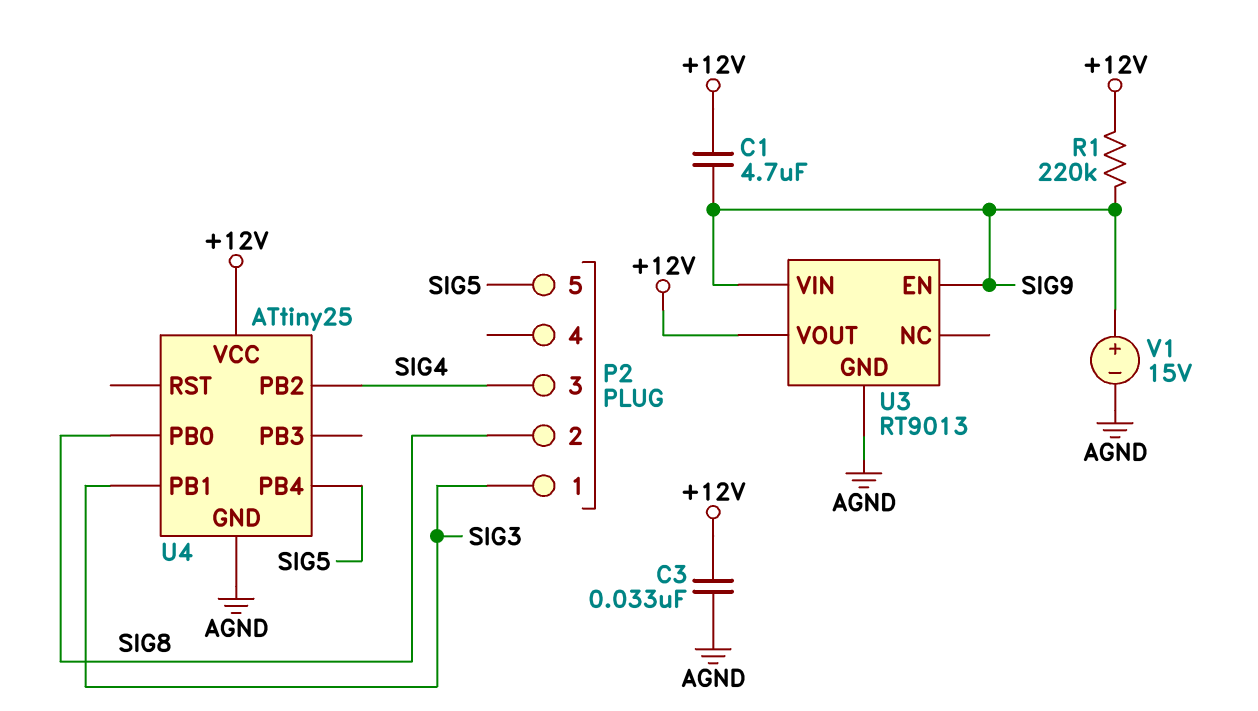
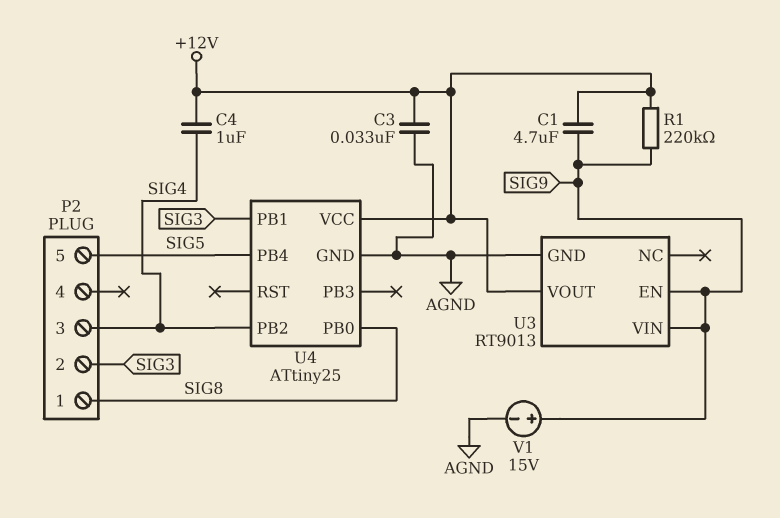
C4: none -> 1uF (+12V, SIG4)
P2 pin 1: SIG3 -> SIG8
P2 pin 2: SIG8 -> SIG3

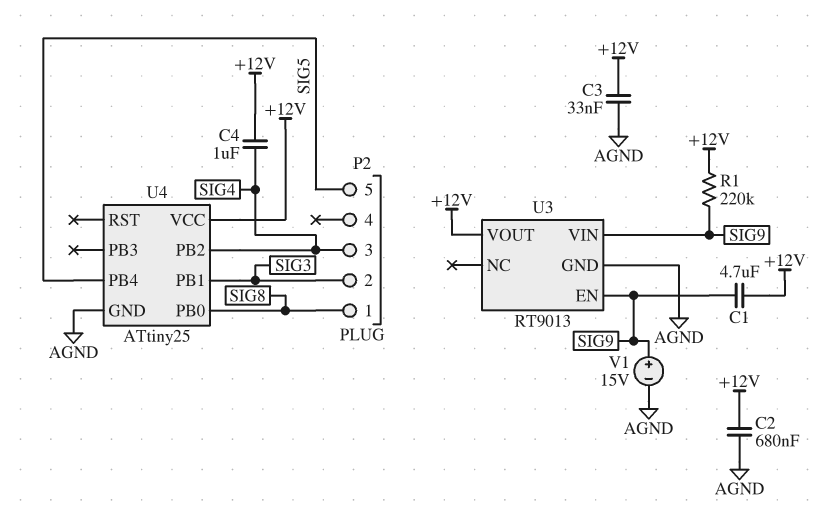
C2: none -> 680nF (+12V, AGND)

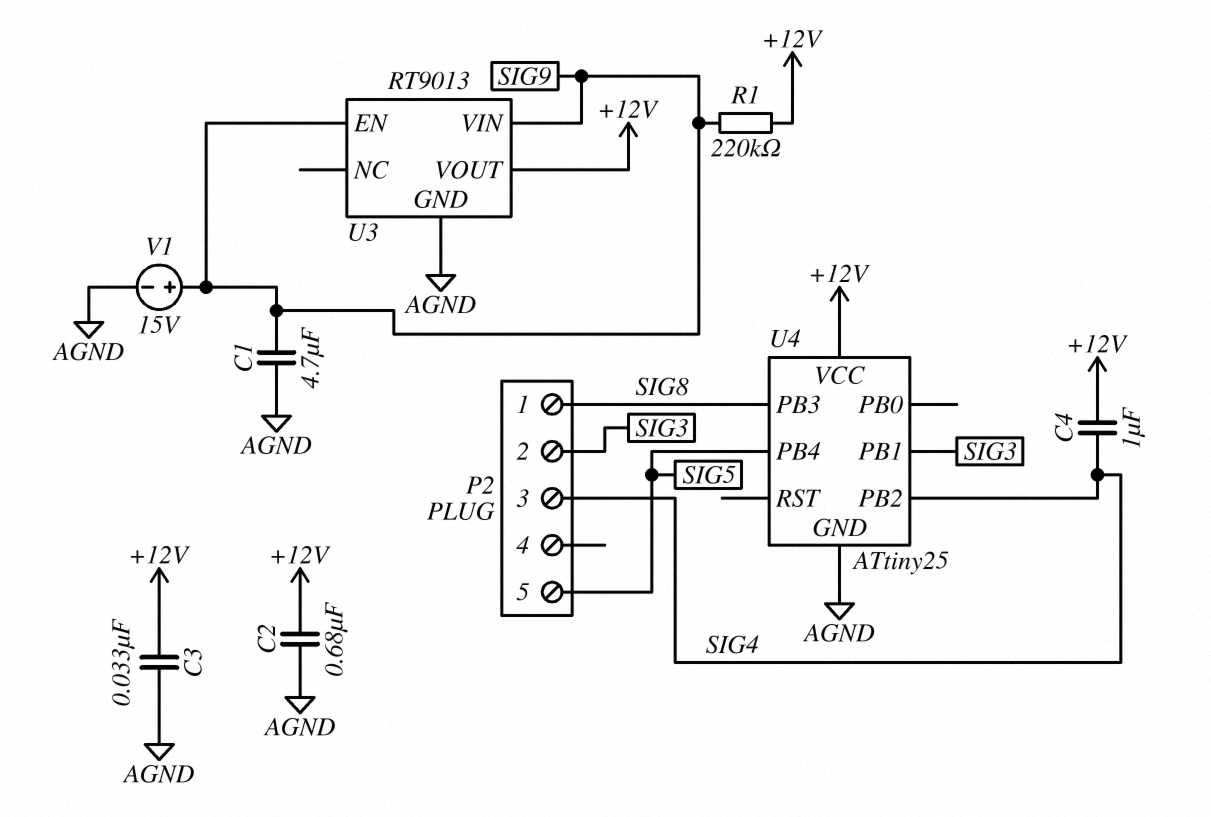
C1: 4.7uF (+12V, SIG9) -> 4.7uF (AGND, SIG9)
U4 pin PB0: SIG8 -> none
U4 pin PB3: none -> SIG8

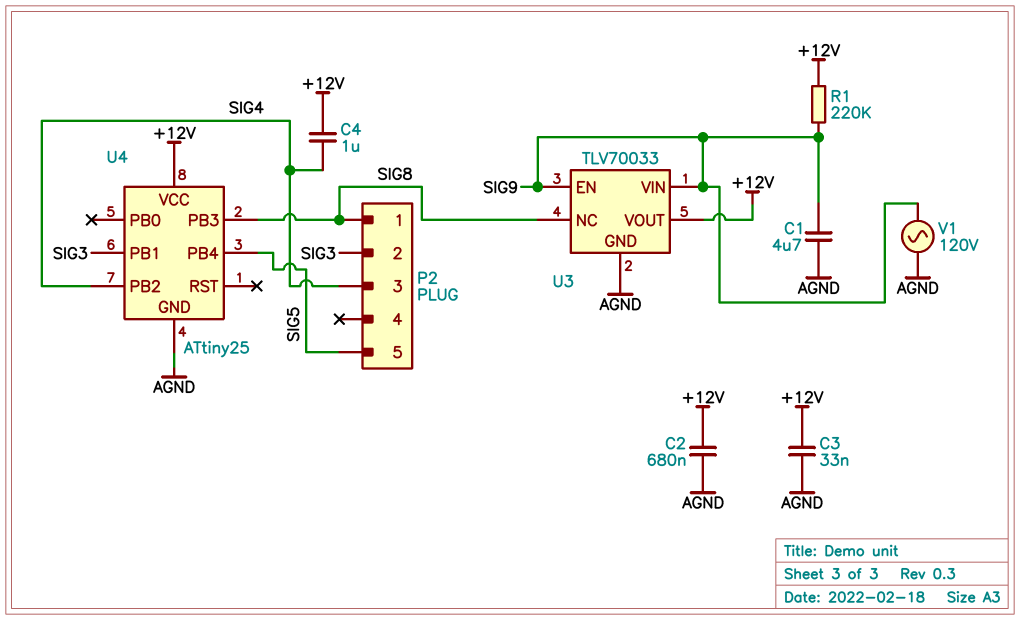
U3: RT9013 -> TLV70033
U3 pin NC: none -> SIG8
V1: 15V (plus SIG9, minus AGND) -> AC 120V (AGND, SIG9)

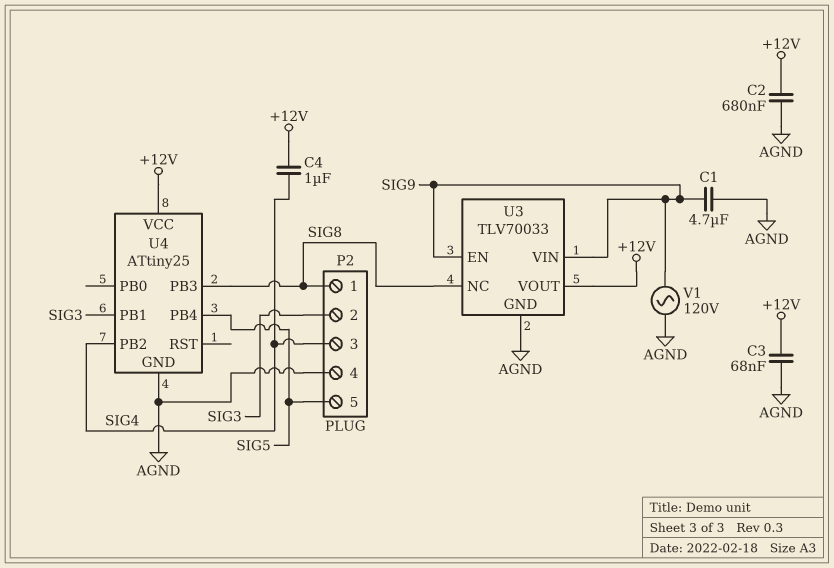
C3: 33nF (+12V, AGND) -> 68nF (+12V, AGND)
P2 pin 4: none -> AGND
R1: 220k (+12V, SIG9) -> none

